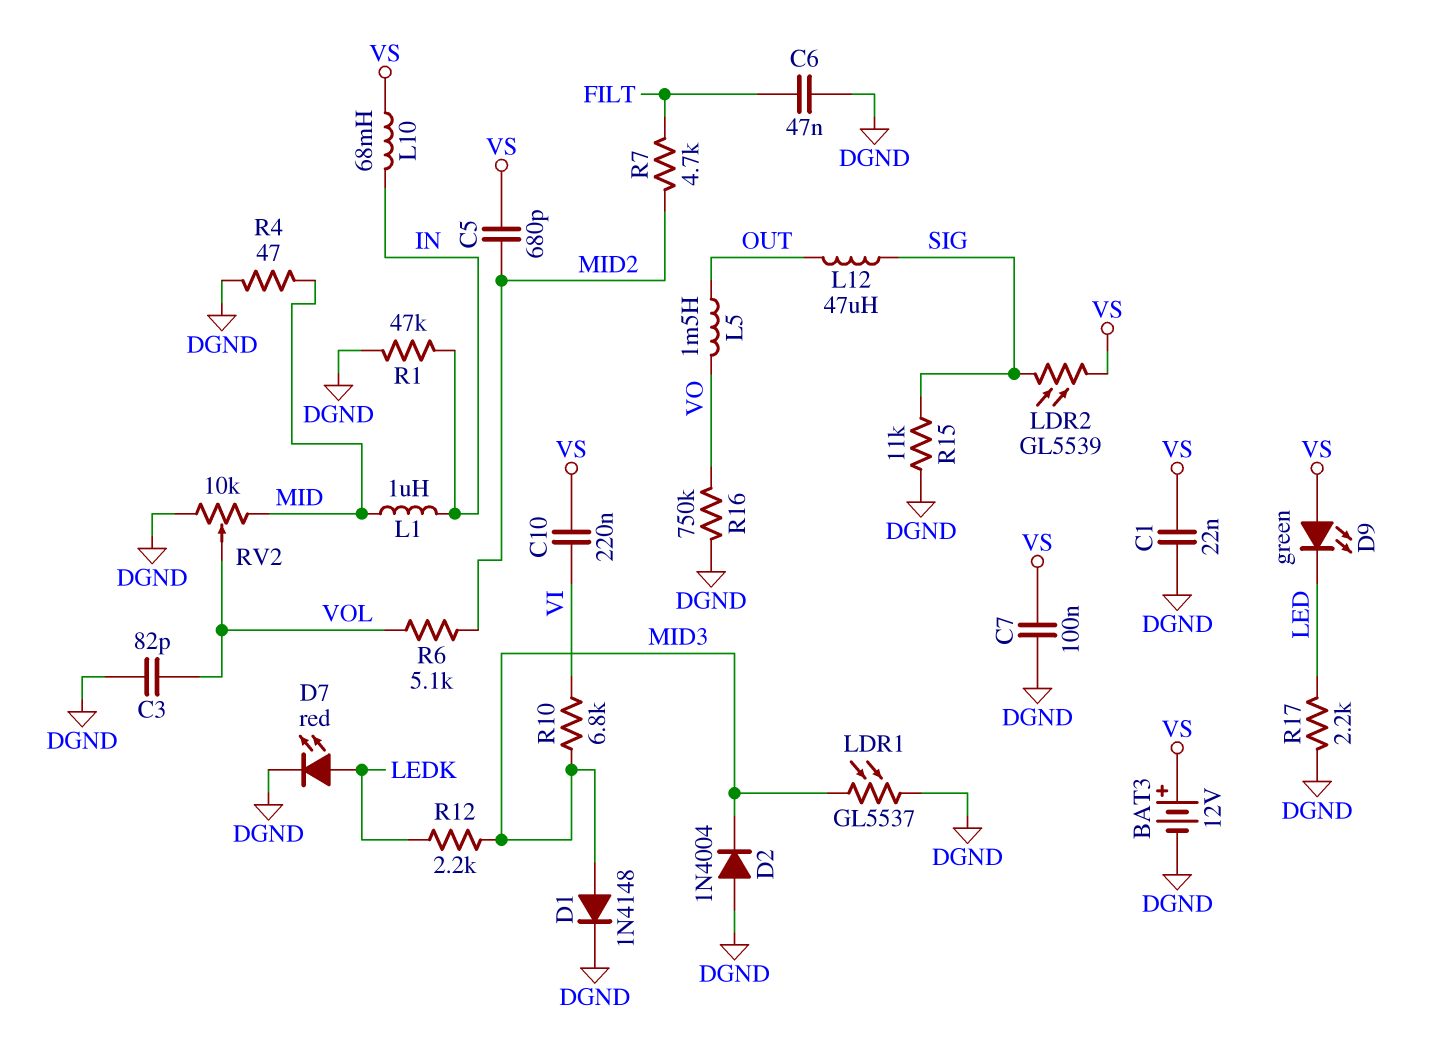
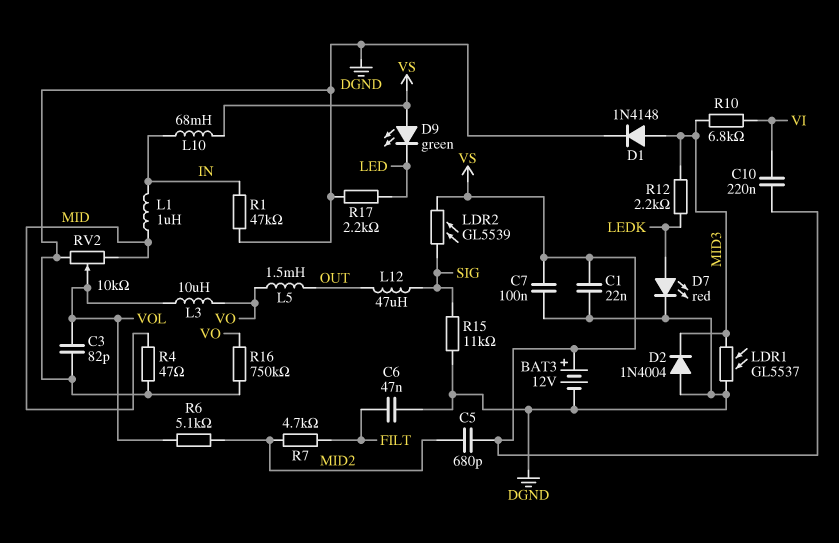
L3: none -> 10uH (VO, VOL)

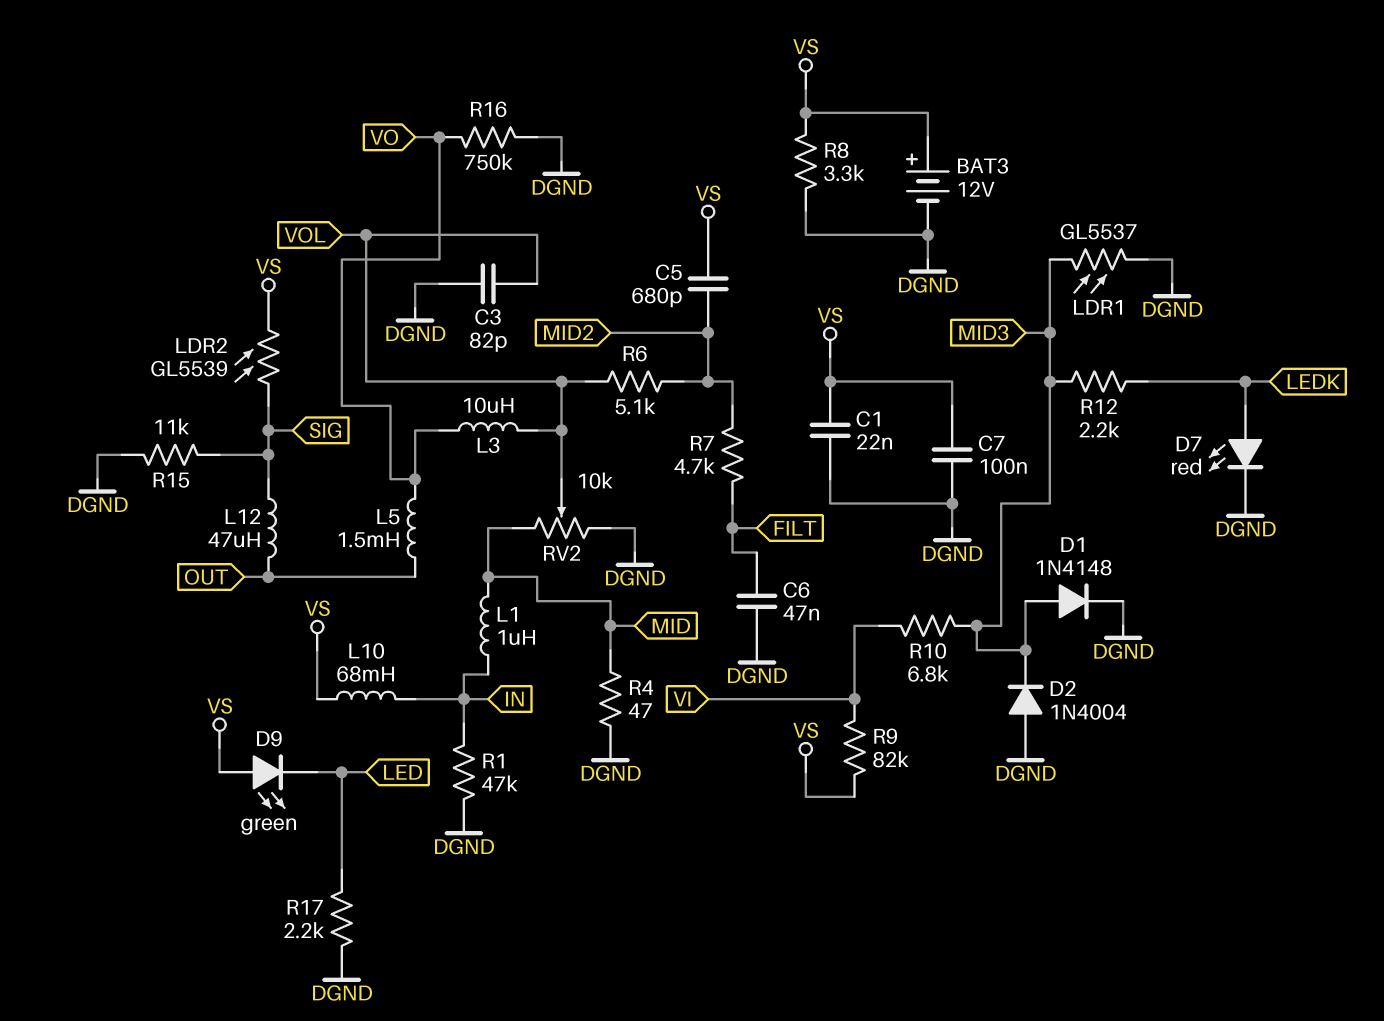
C10: 220nF (VI, VS) -> none
R8: none -> 3.3k (DGND, VS)
R9: none -> 82k (VI, VS)

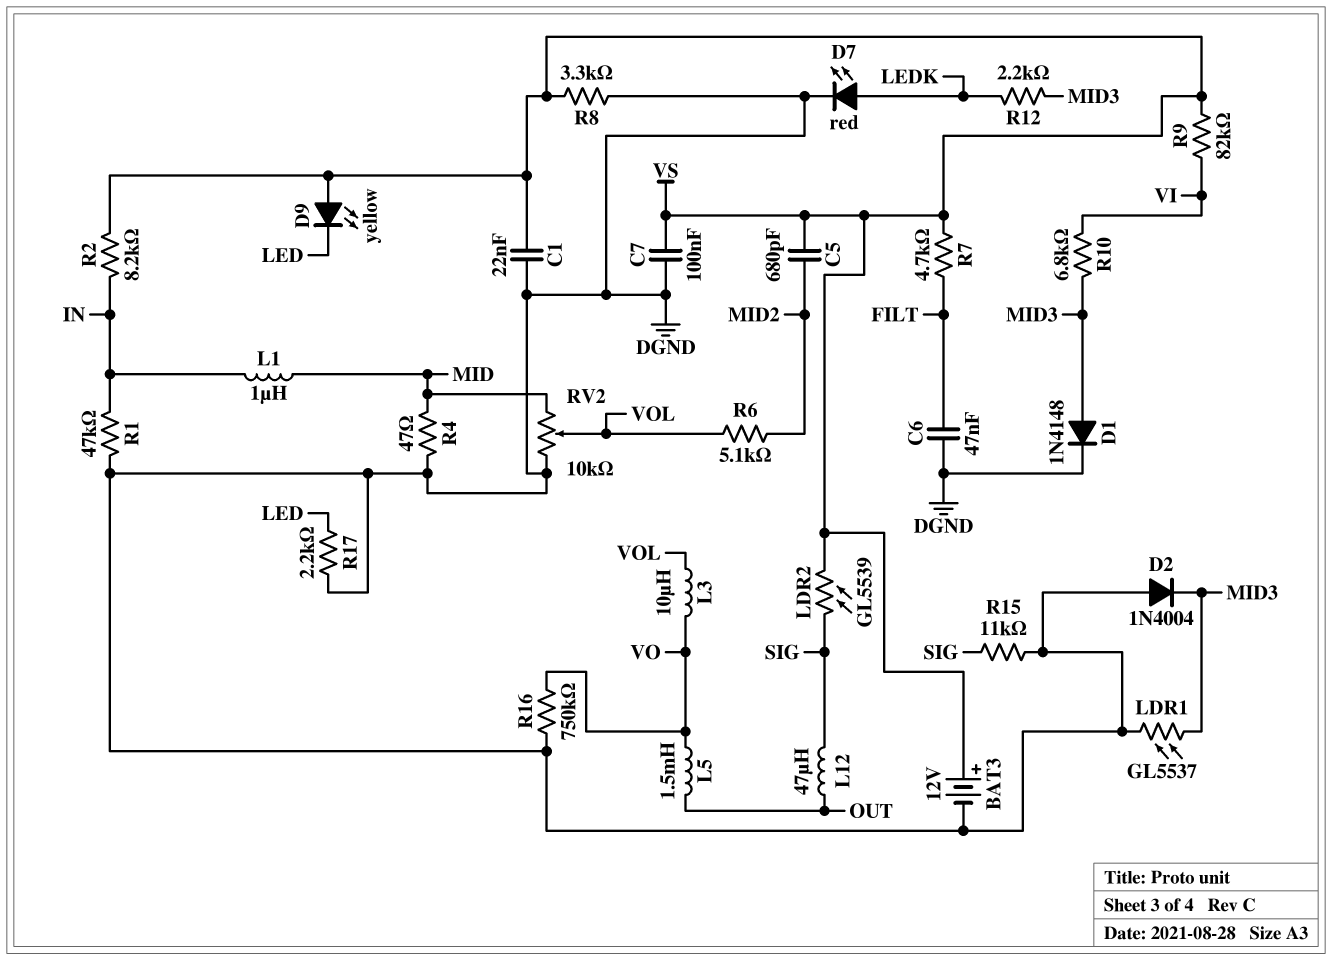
C3: 82pF (DGND, VOL) -> none
D9: LED green (A VS, K LED) -> LED yellow (A VS, K LED)
L10: 68mH (IN, VS) -> none
R2: none -> 8.2k (IN, VS)
R7: 4.7k (FILT, MID2) -> 4.7k (FILT, VS)

